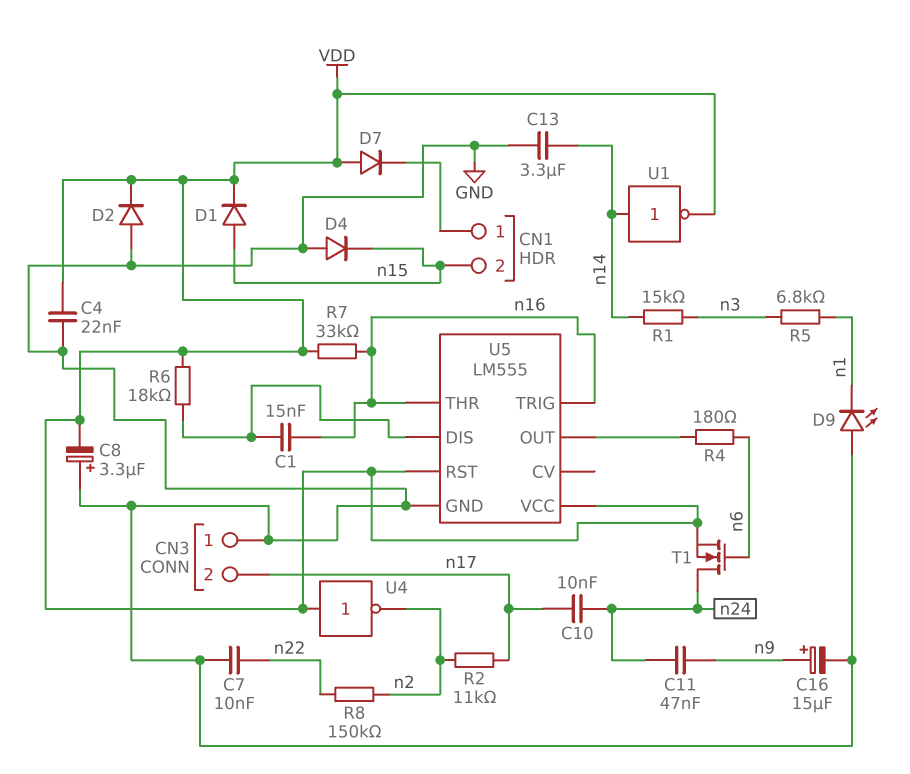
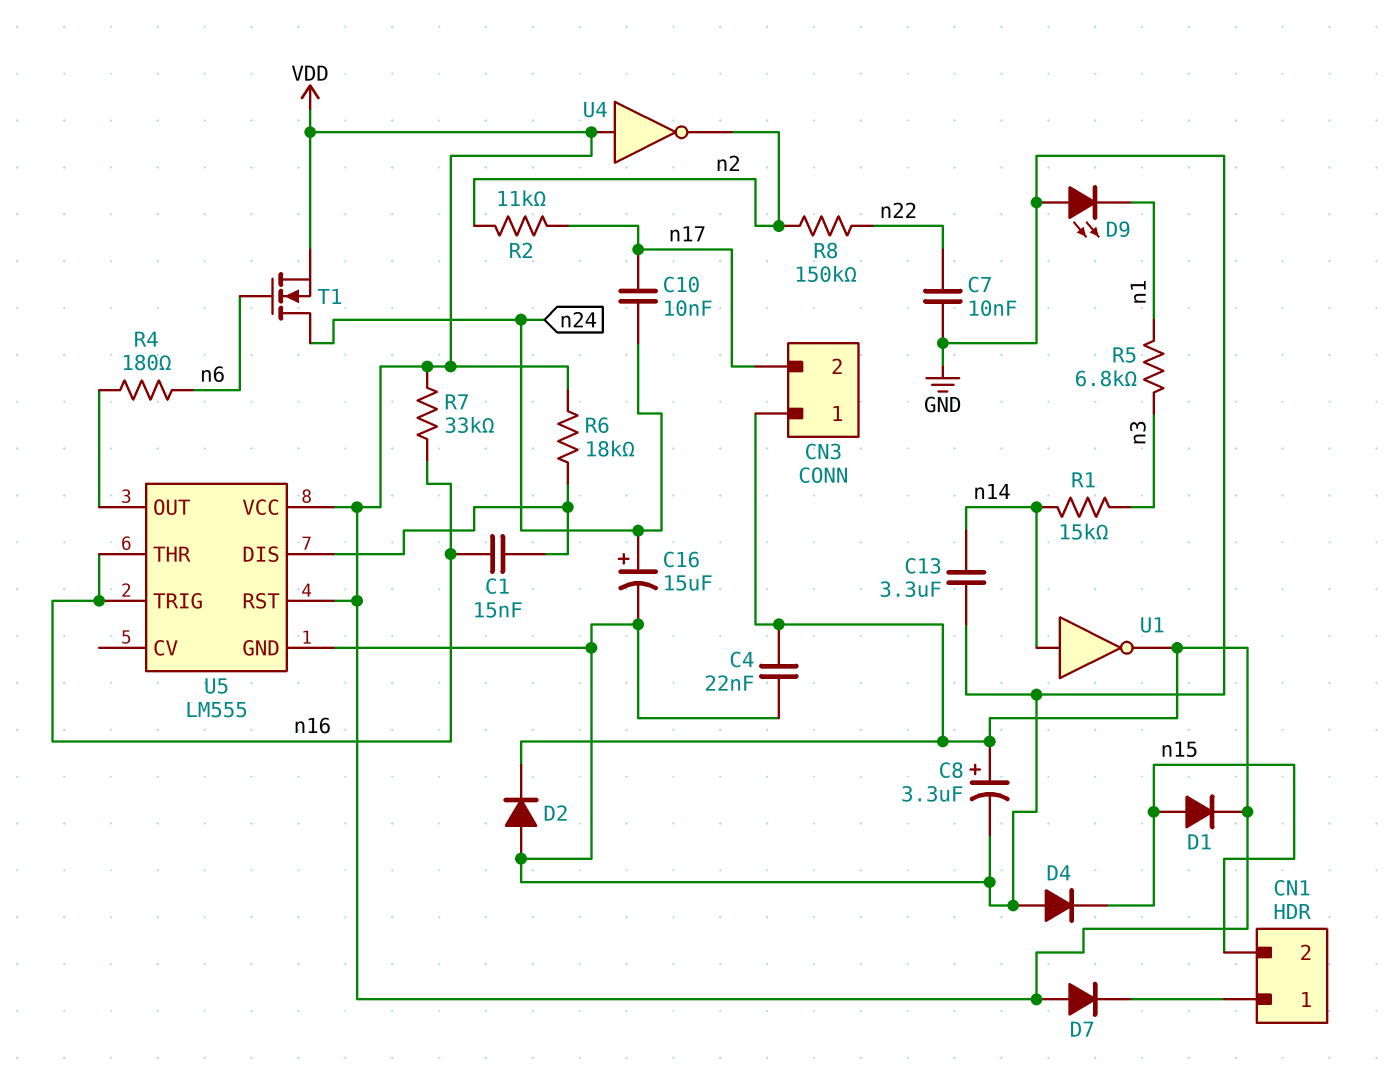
C8: 3.3uF (plus GND, minus VDD) -> 3.3uF (plus VDD, minus GND)
C11: 47nF (n9, n24) -> none
C16: 15uF (plus n9, minus GND) -> 15uF (plus n24, minus GND)
CN3 pin 1: GND -> VDD

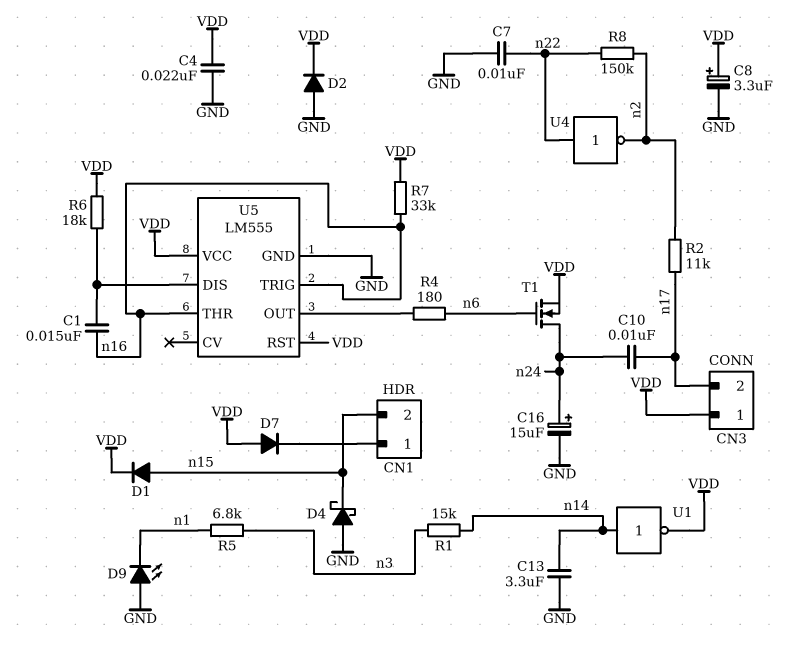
D4: diode (A GND, K n15) -> schottky (A GND, K n15)
U4: NOT (in VDD, out n2) -> NOT (in n22, out n2)

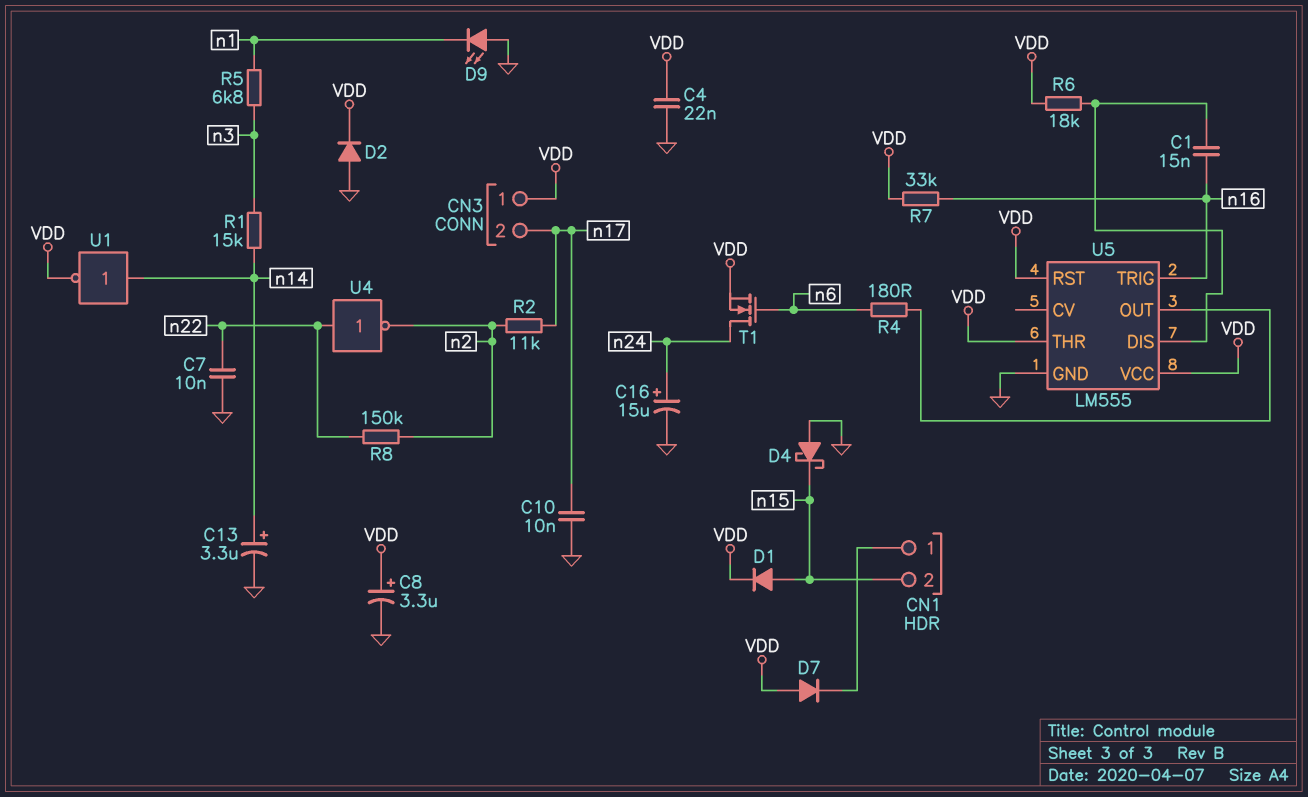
C10: 10nF (n17, n24) -> 10nF (GND, n17)
C13: 3.3uF (GND, n14) -> 3.3uF (plus n14, minus GND)
U5 pin THR: n16 -> VDD

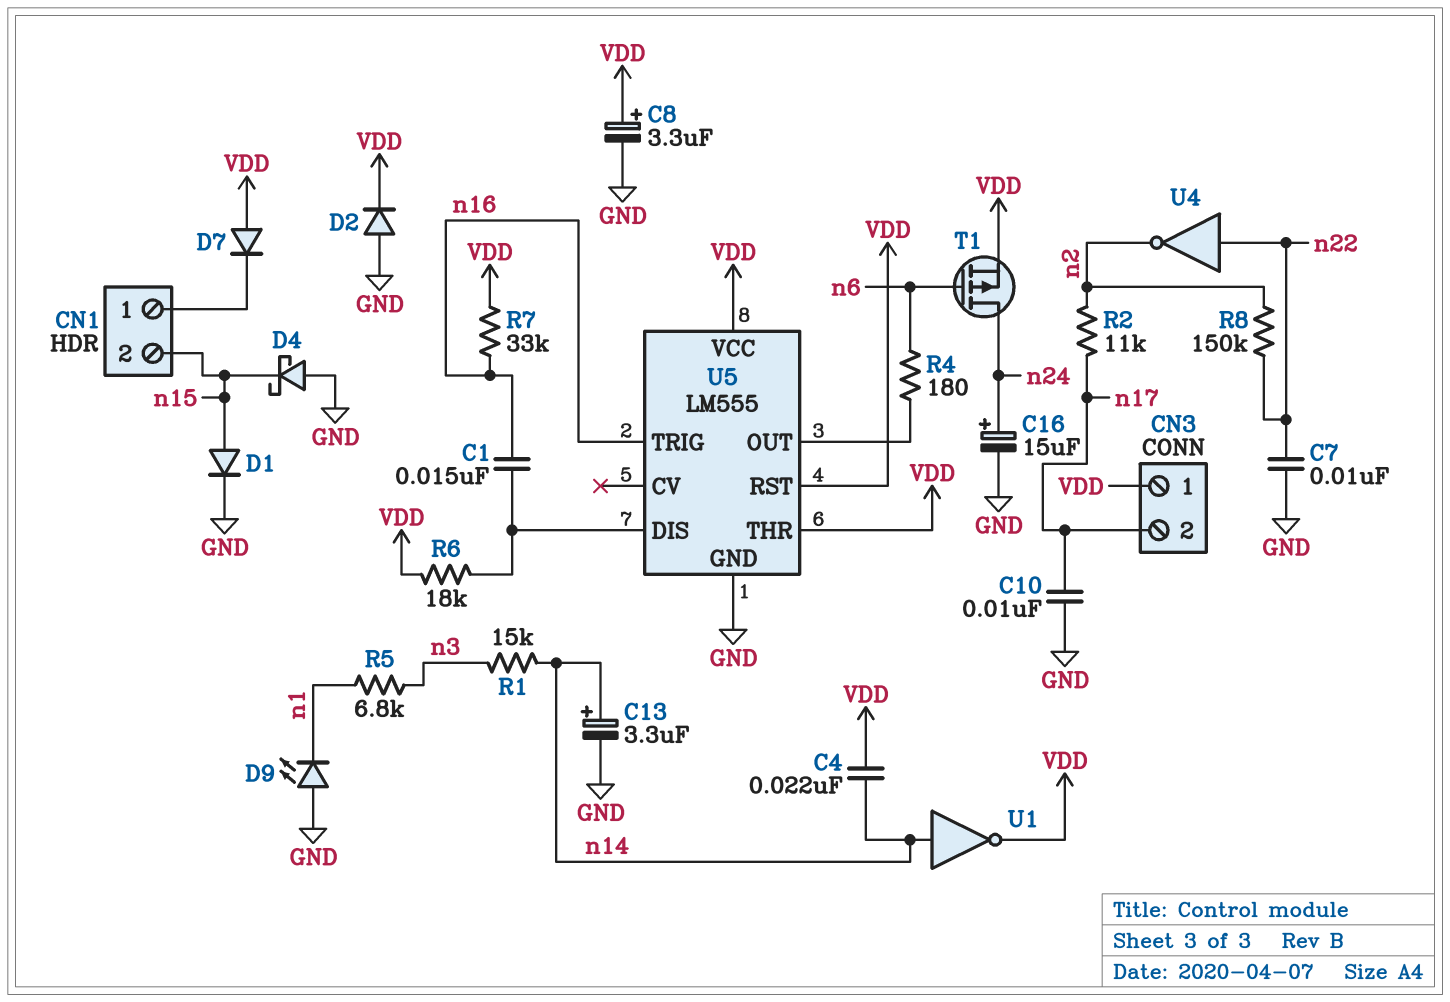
C4: 22nF (GND, VDD) -> 22nF (VDD, n14)
D1: diode (A n15, K VDD) -> diode (A n15, K GND)
T1: NMOS (G n6, D n24, S VDD) -> PMOS (G n6, D n24, S VDD)

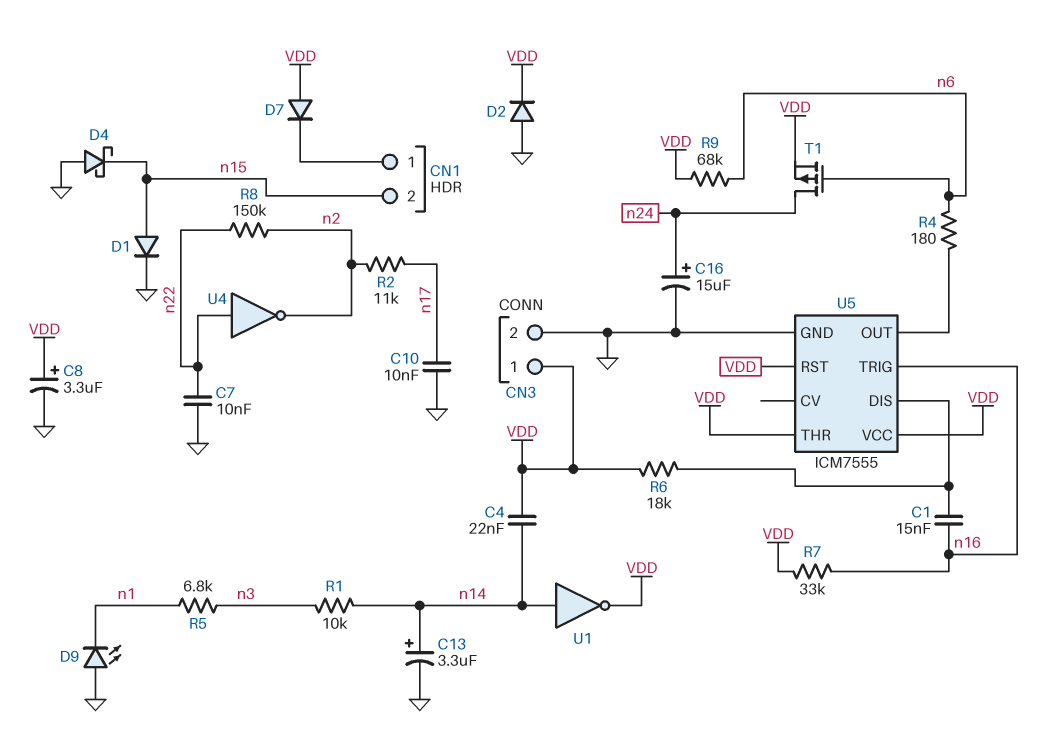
CN3 pin 2: n17 -> GND
R1: 15k (n3, n14) -> 10k (n3, n14)
R9: none -> 68k (VDD, n6)
U5: LM555 -> ICM7555

